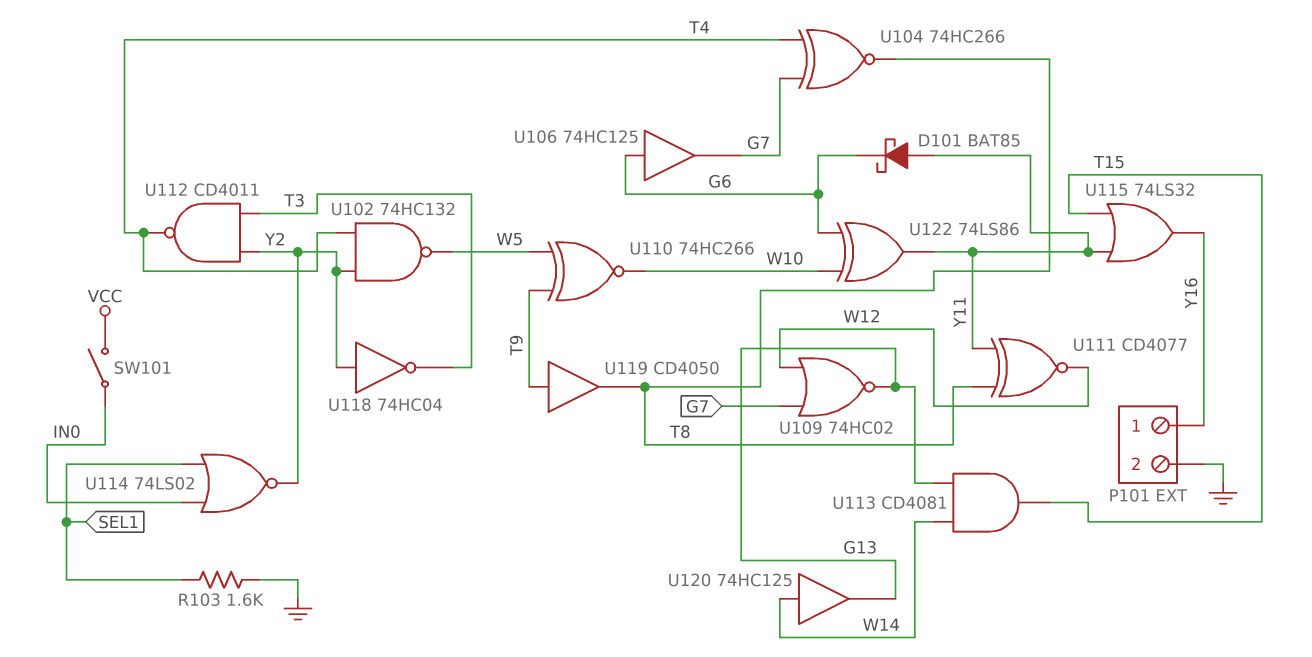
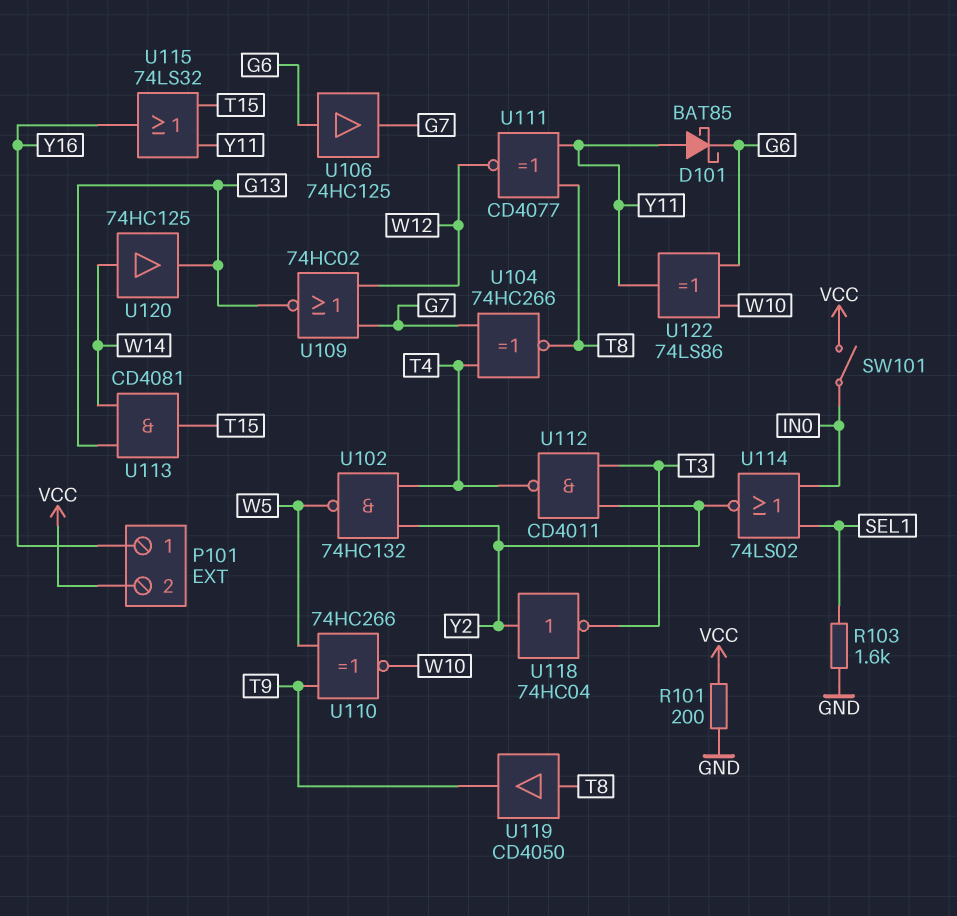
P101 pin 2: GND -> VCC
R101: none -> 200 (GND, VCC)
U119: buffer CD4050 (in T9, out T8) -> buffer CD4050 (in T8, out T9)

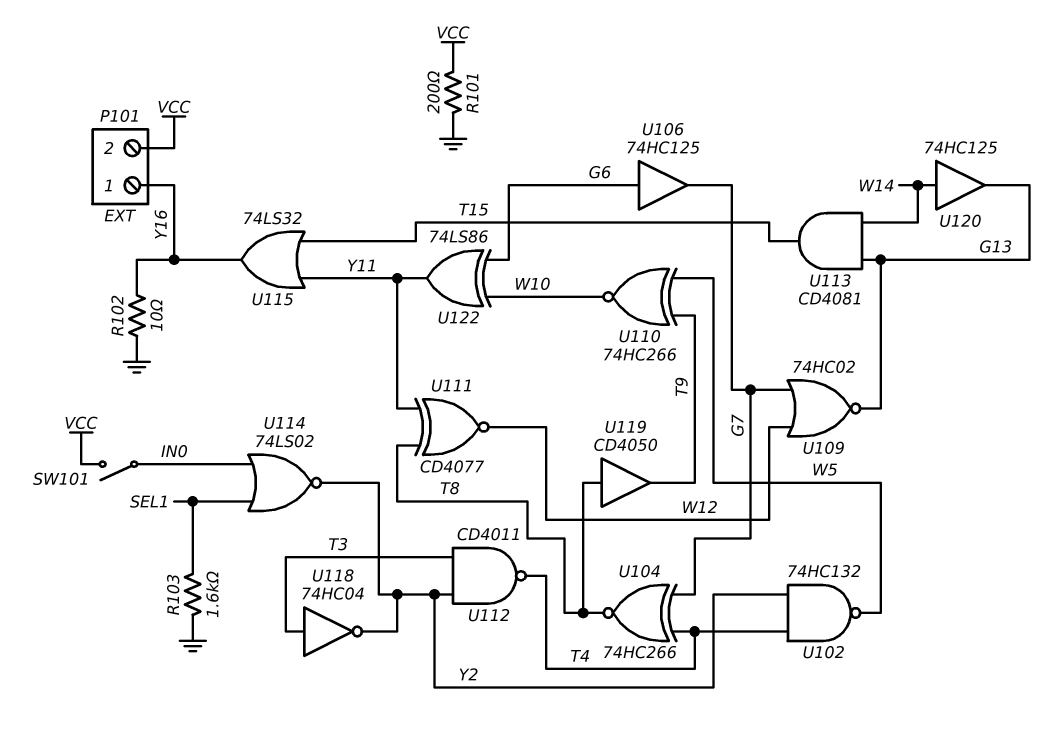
D101: schottky BAT85 (A Y11, K G6) -> none
R102: none -> 10 (GND, Y16)
U118: NOT 74HC04 (in Y2, out T3) -> NOT 74HC04 (in T3, out Y2)

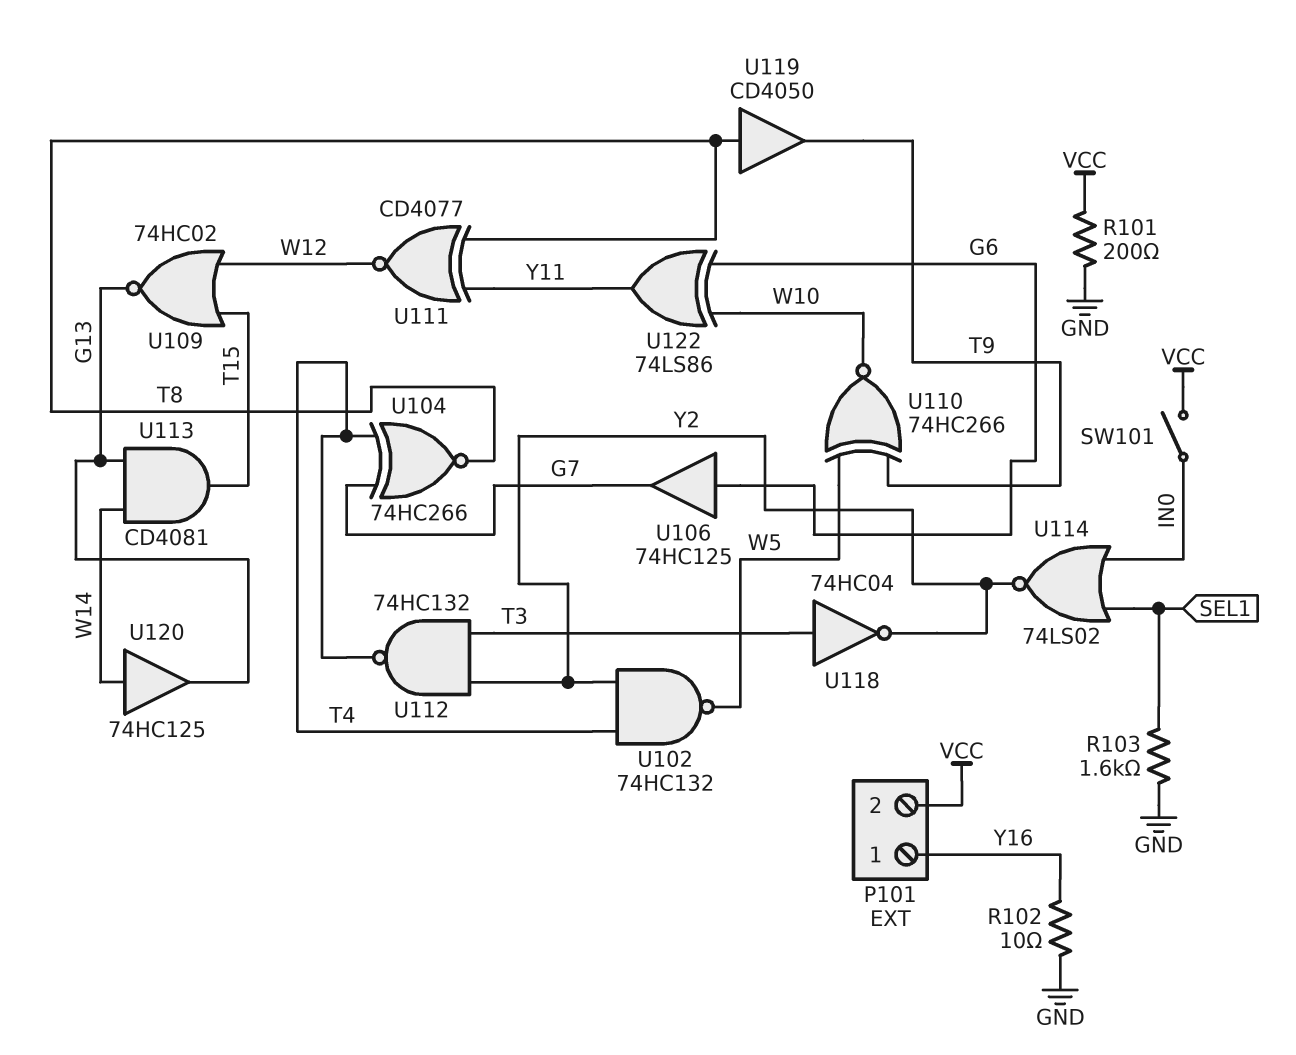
U109: NOR 74HC02 (in G7, in W12, out G13) -> NOR 74HC02 (in T15, in W12, out G13)
U112: NAND CD4011 (in T3, in Y2, out T4) -> NAND 74HC132 (in T3, in Y2, out T4)
U115: OR 74LS32 (in T15, in Y11, out Y16) -> none

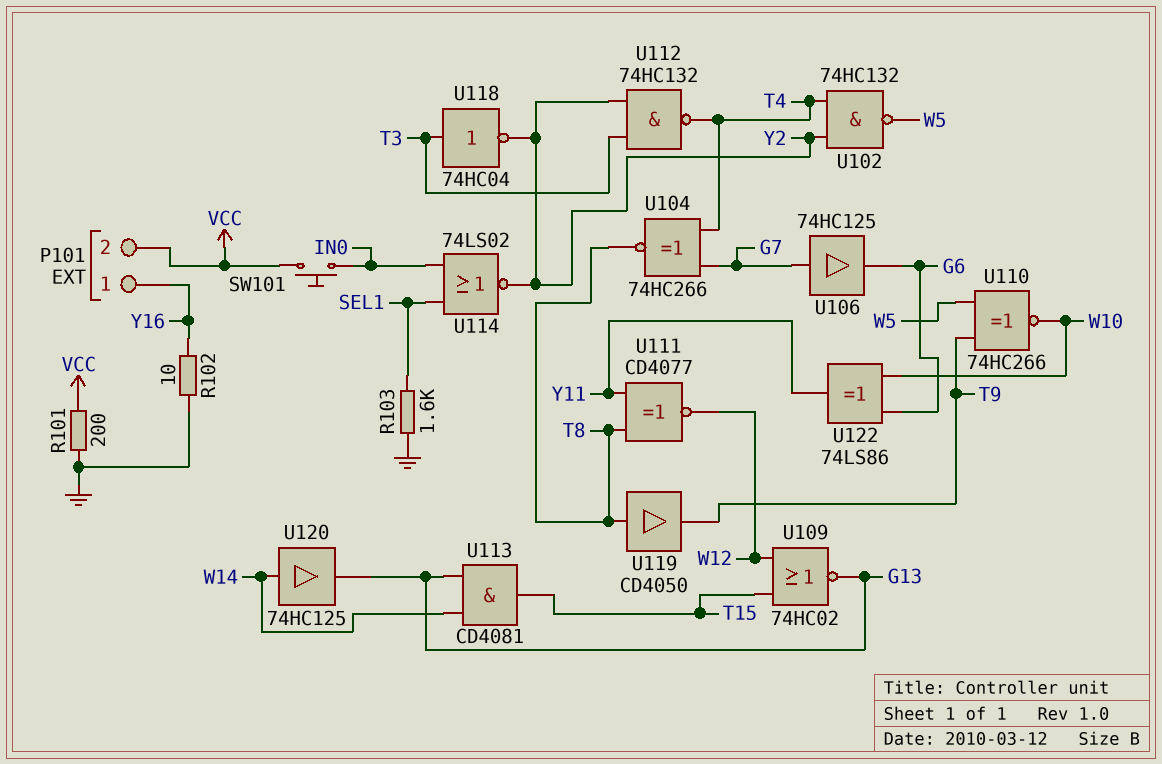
SW101: switch (IN0, VCC) -> button (IN0, VCC)
U106: buffer 74HC125 (in G6, out G7) -> buffer 74HC125 (in G7, out G6)

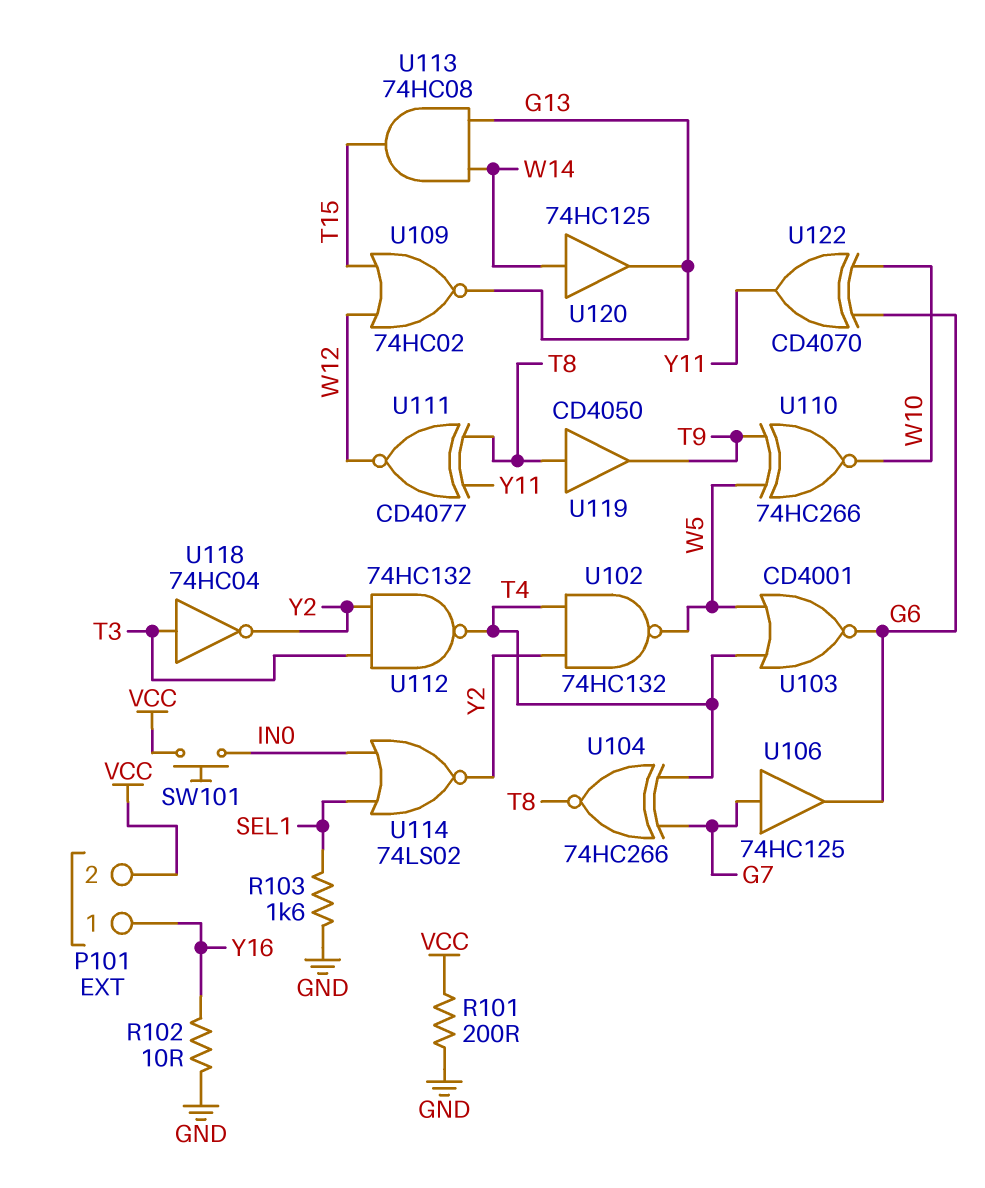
U103: none -> NOR CD4001 (in T4, in W5, out G6)
U113: AND CD4081 (in G13, in W14, out T15) -> AND 74HC08 (in G13, in W14, out T15)
U122: XOR 74LS86 (in G6, in W10, out Y11) -> XOR CD4070 (in G6, in W10, out Y11)

